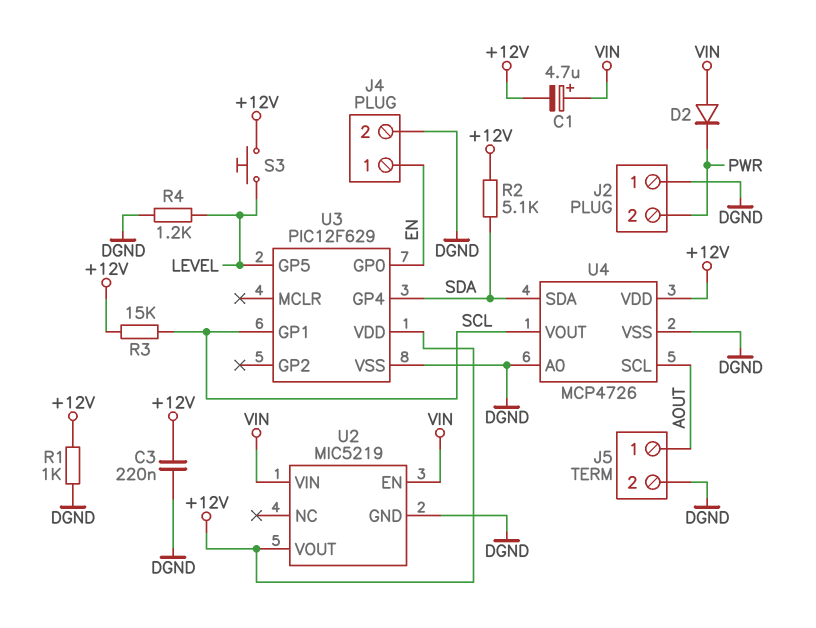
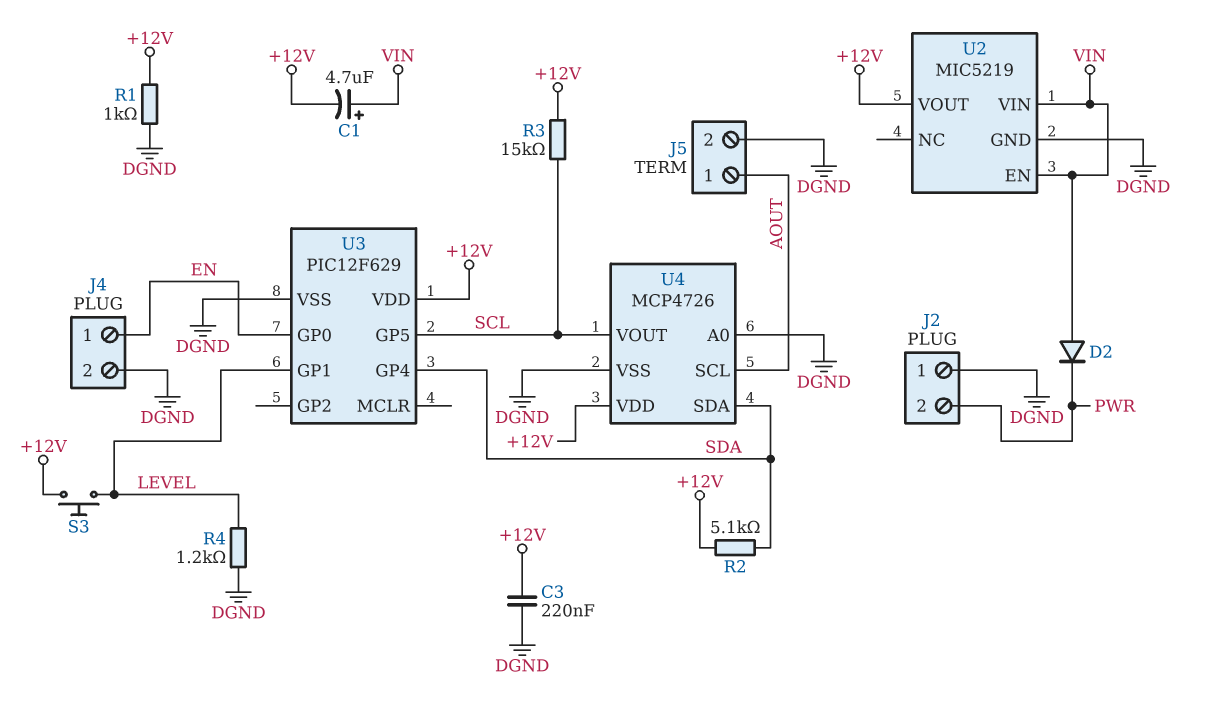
U3 pin GP1: SCL -> LEVEL
U3 pin GP5: LEVEL -> SCL

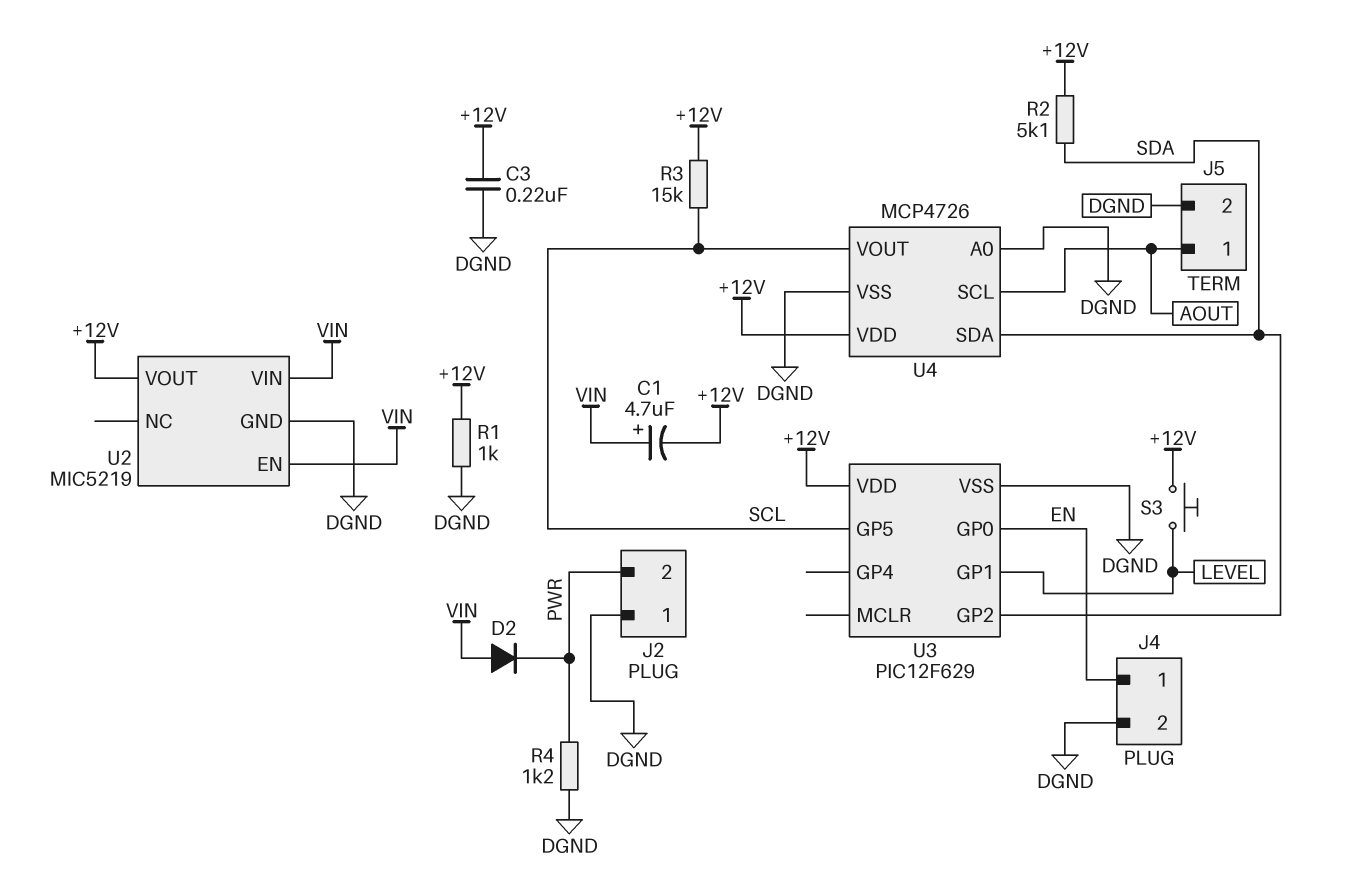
R4: 1.2k (DGND, LEVEL) -> 1.2k (DGND, PWR)
U3 pin GP2: none -> SDA
U3 pin GP4: SDA -> none

